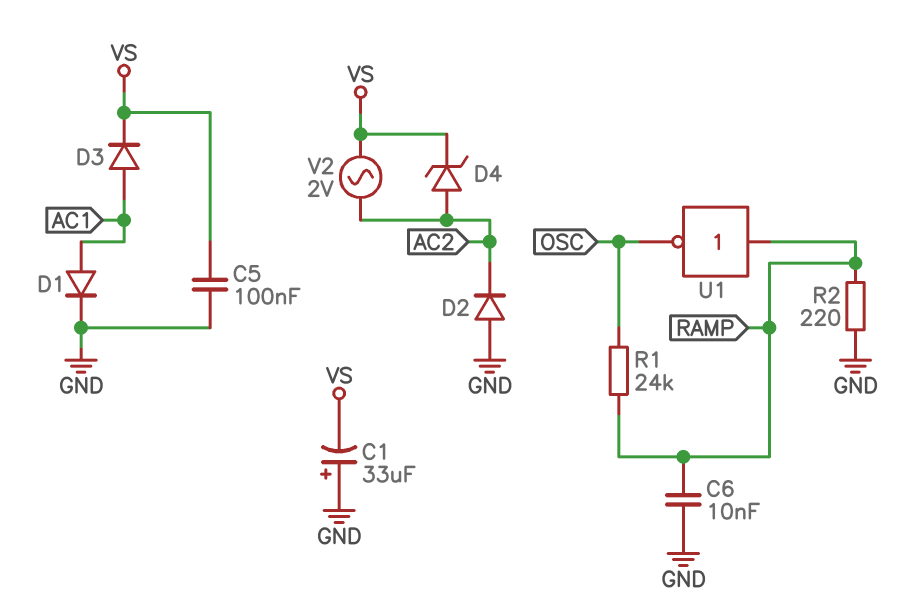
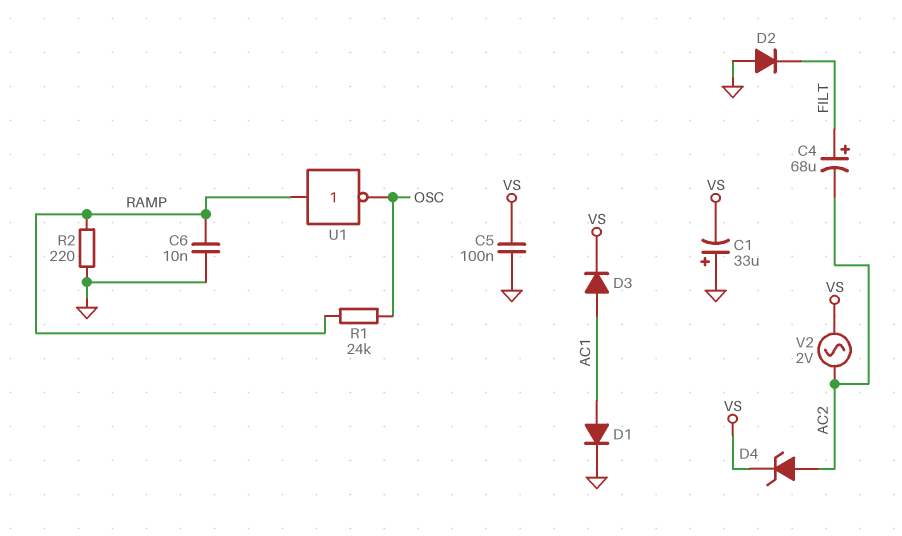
C4: none -> 68uF (plus FILT, minus AC2)
D2: diode (A GND, K AC2) -> diode (A GND, K FILT)

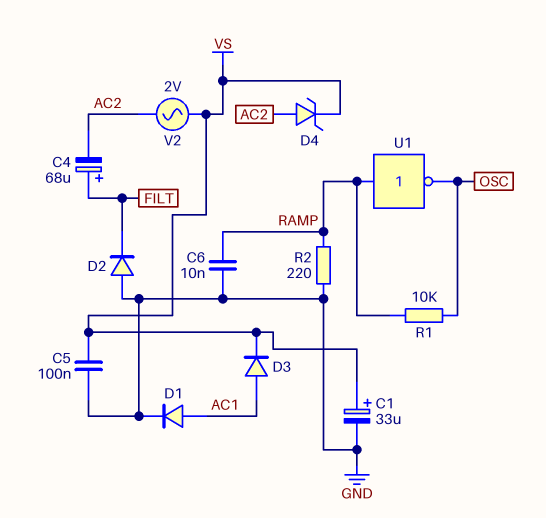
C1: 33uF (plus GND, minus VS) -> 33uF (plus VS, minus GND)
R1: 24k (OSC, RAMP) -> 10k (OSC, RAMP)

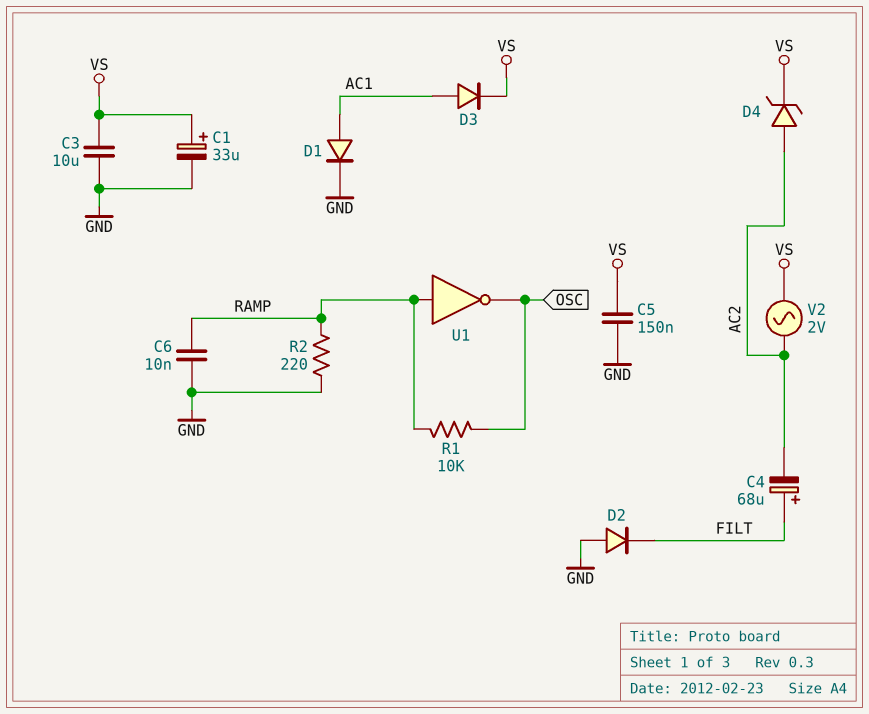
C3: none -> 10uF (GND, VS)
C5: 100nF (GND, VS) -> 150nF (GND, VS)

